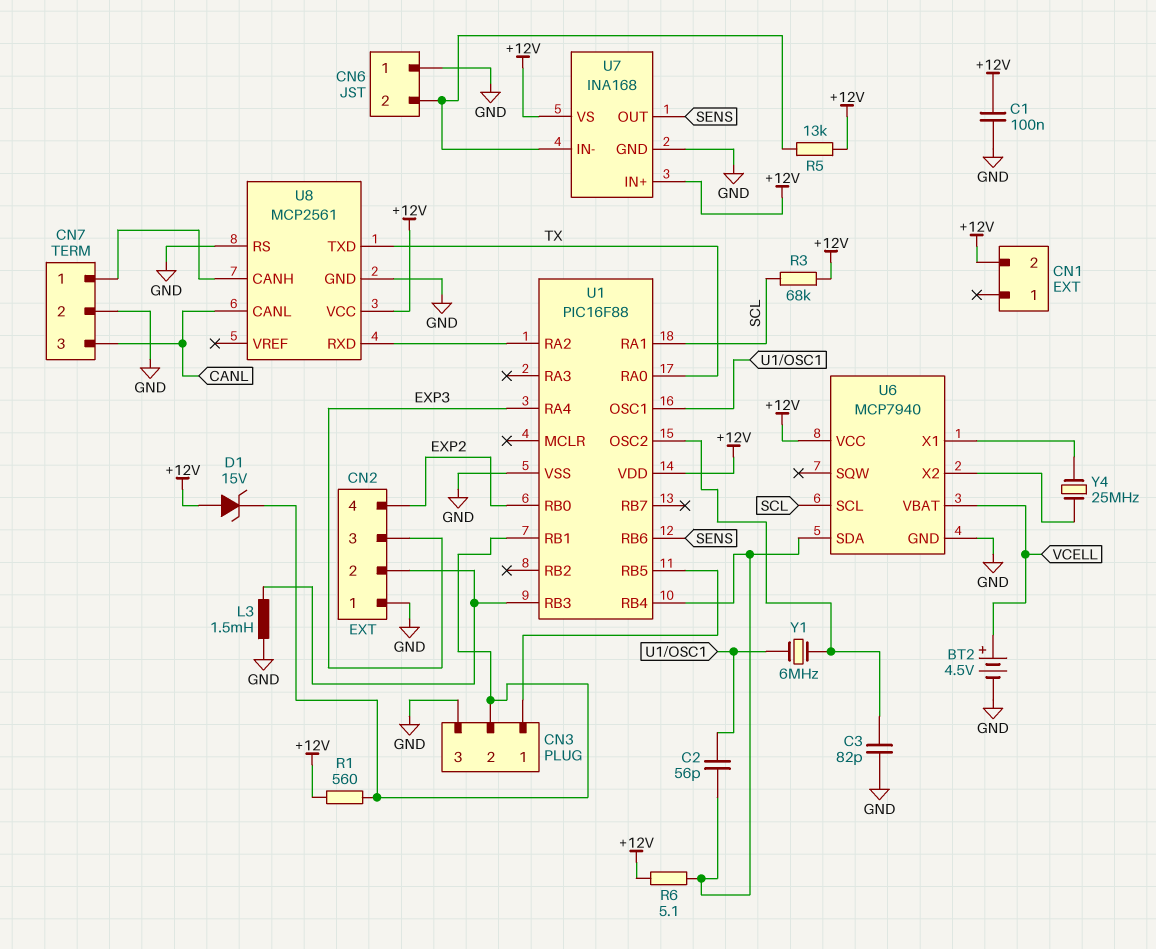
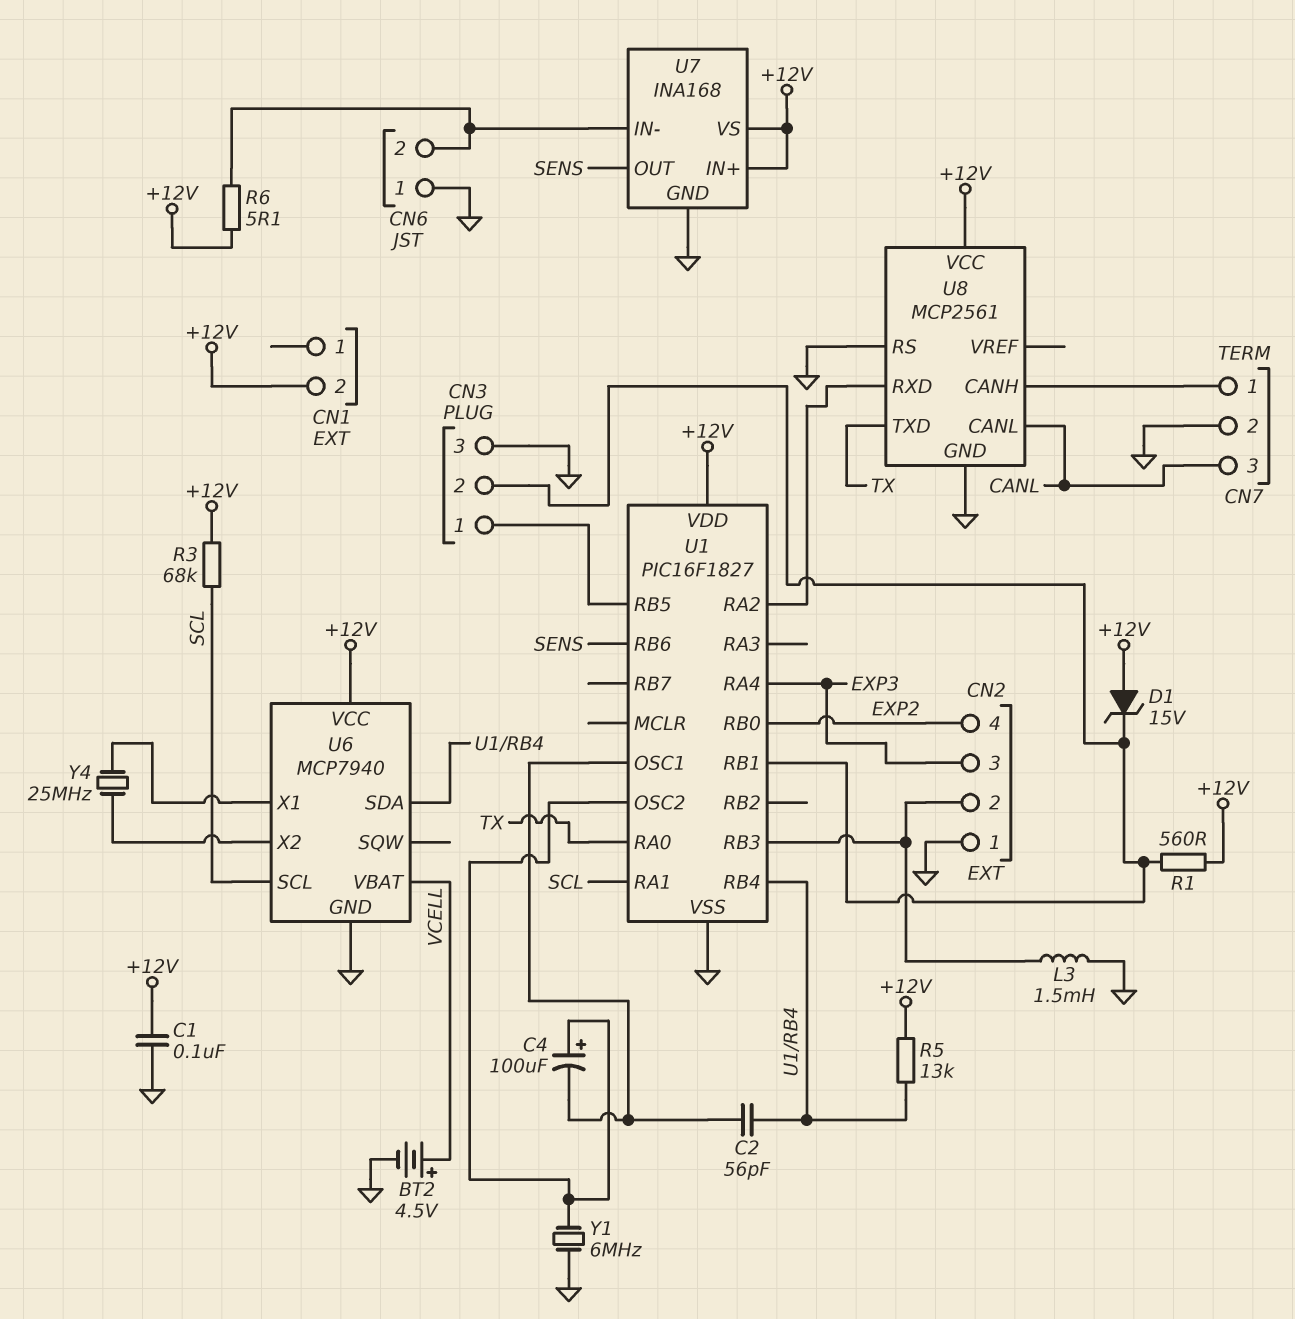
C3: 82pF (GND, U1/OSC2) -> none
C4: none -> 100uF (plus U1/OSC2, minus U1/OSC1)
R5: 13k (+12V, CN6/2) -> 13k (+12V, U1/RB4)
R6: 5.1 (+12V, U1/RB4) -> 5.1 (+12V, CN6/2)
U1: PIC16F88 -> PIC16F1827
Y1: 6MHz (U1/OSC1, U1/OSC2) -> 6MHz (GND, U1/OSC2)

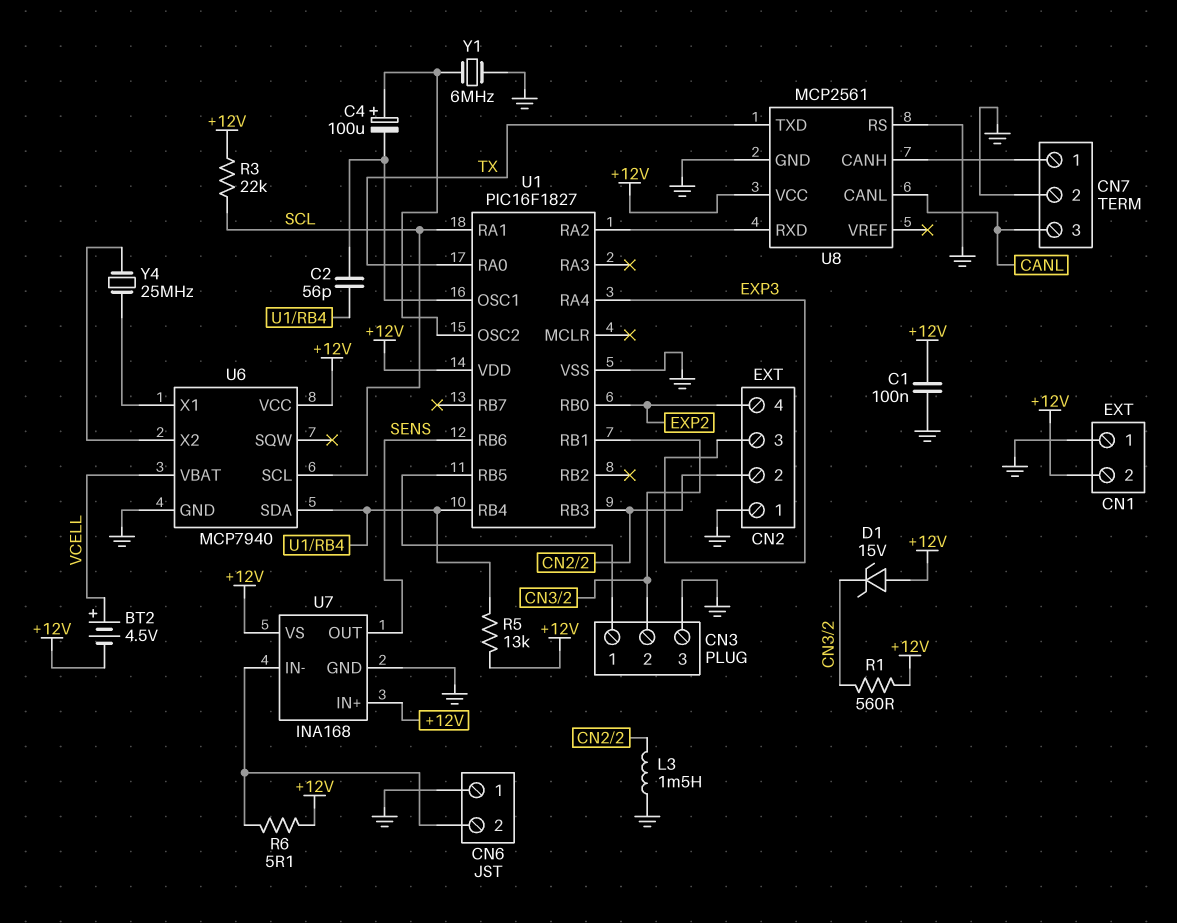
BT2: 4.5V (plus VCELL, minus GND) -> 4.5V (plus VCELL, minus +12V)
CN1 pin 1: none -> GND
R3: 68k (+12V, SCL) -> 22k (+12V, SCL)

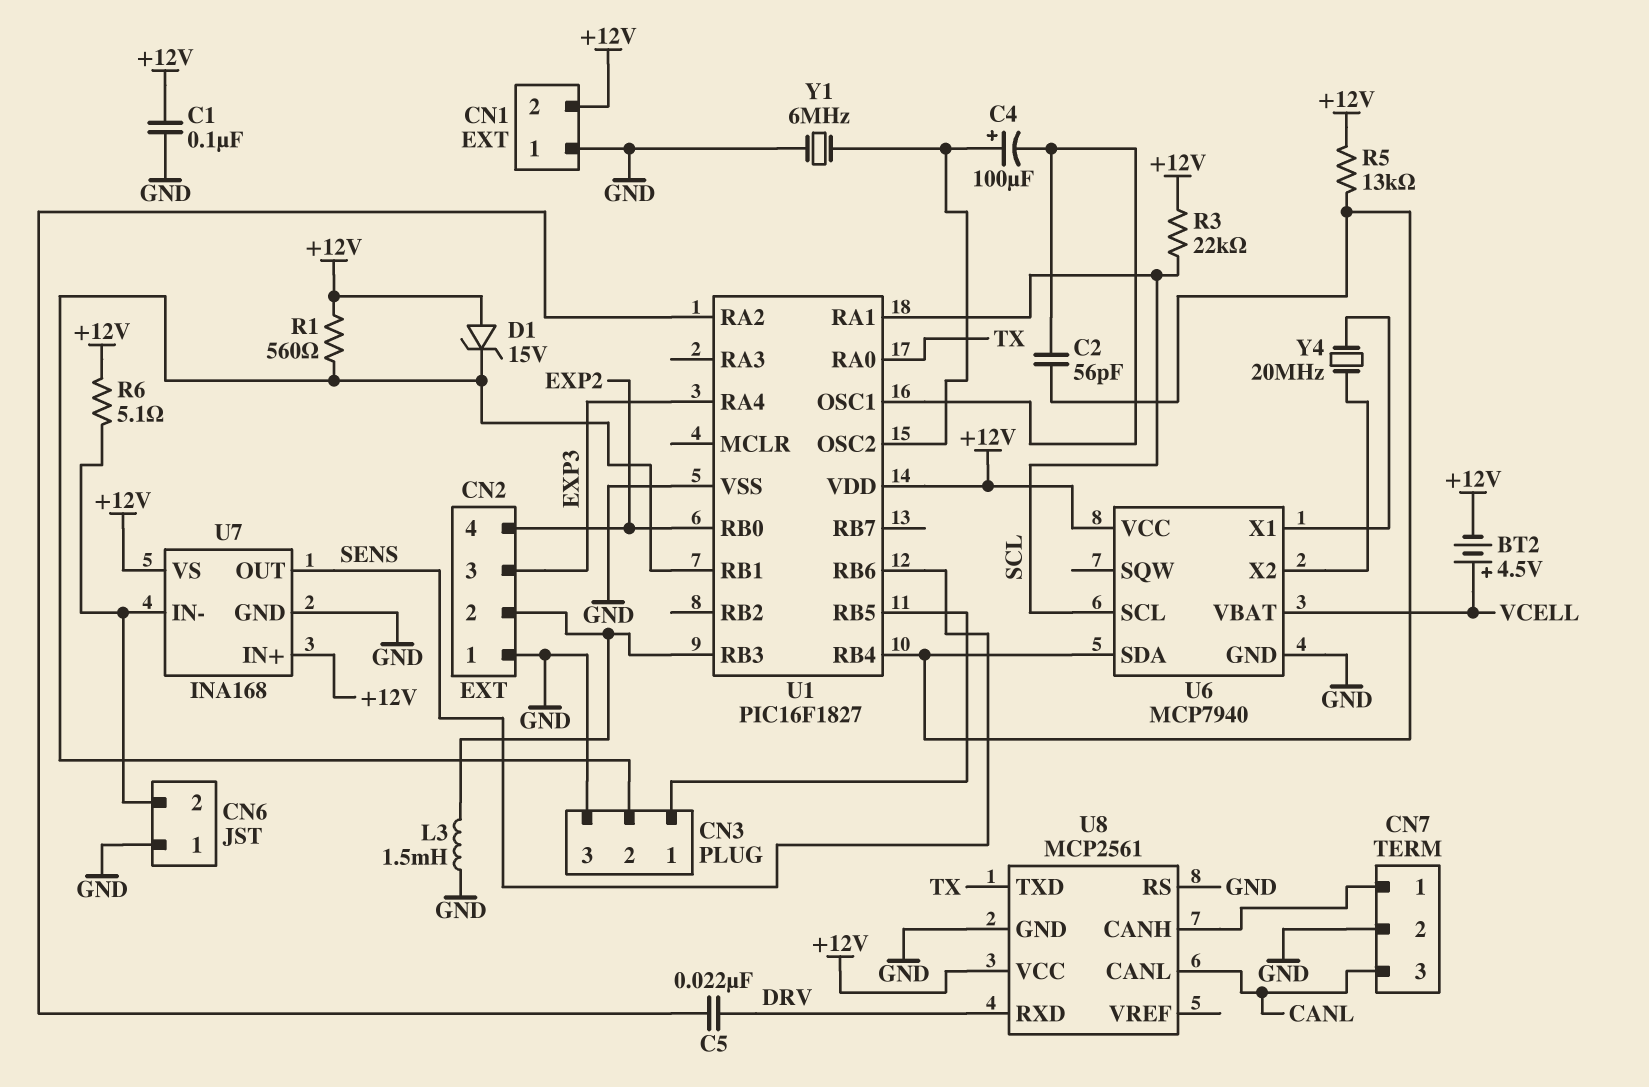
C5: none -> 22nF (DRV, U1/RA2)
U8 pin RXD: U1/RA2 -> DRV
Y4: 25MHz (U6/X1, U6/X2) -> 20MHz (U6/X1, U6/X2)

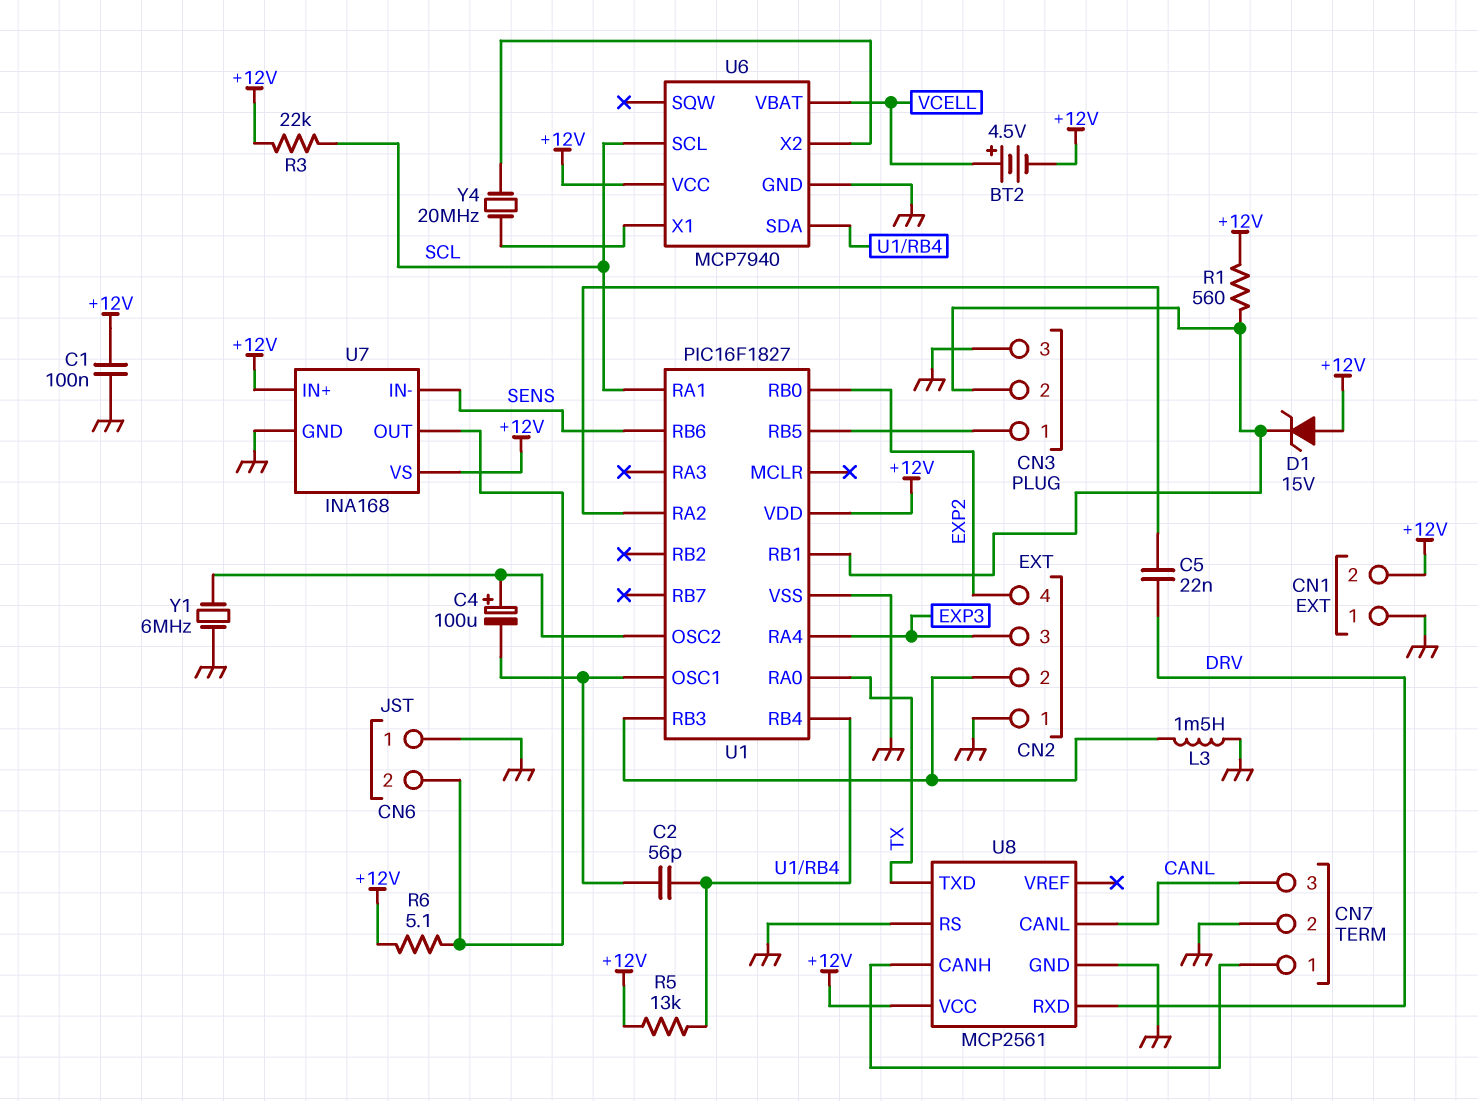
U7 pin IN-: CN6/2 -> SENS
U7 pin OUT: SENS -> CN6/2

